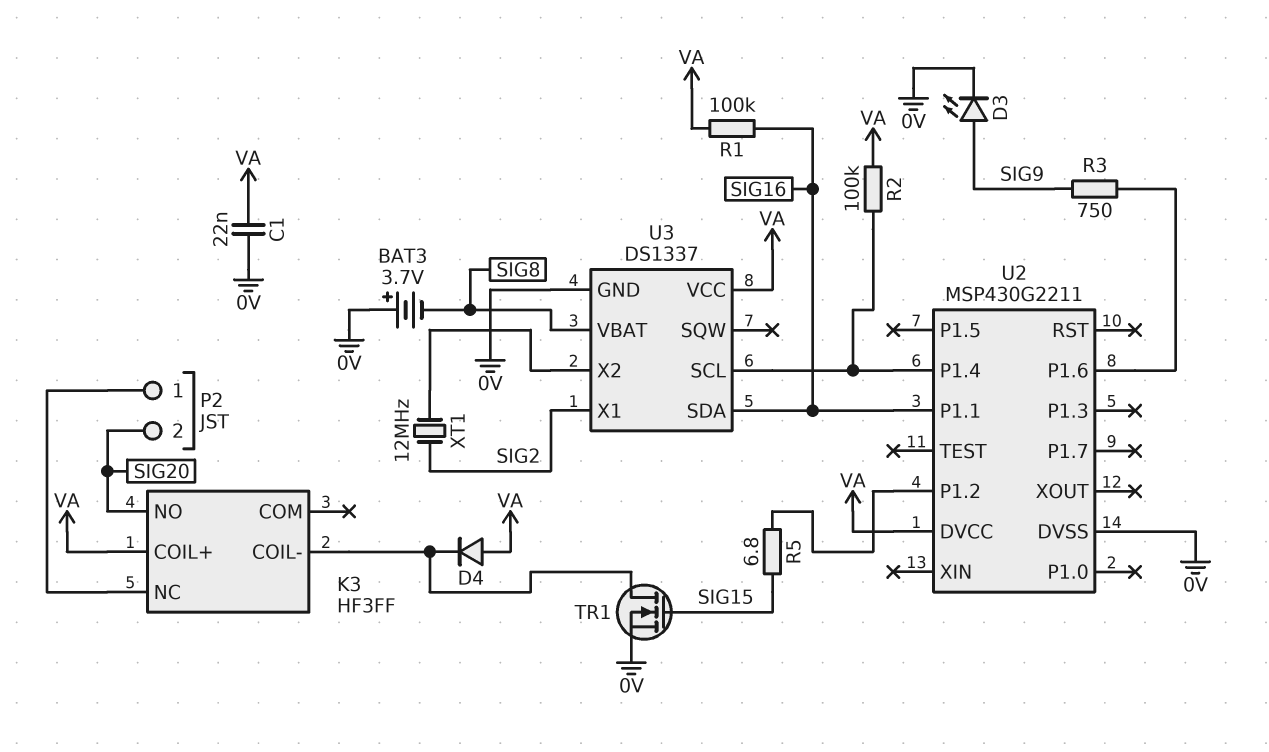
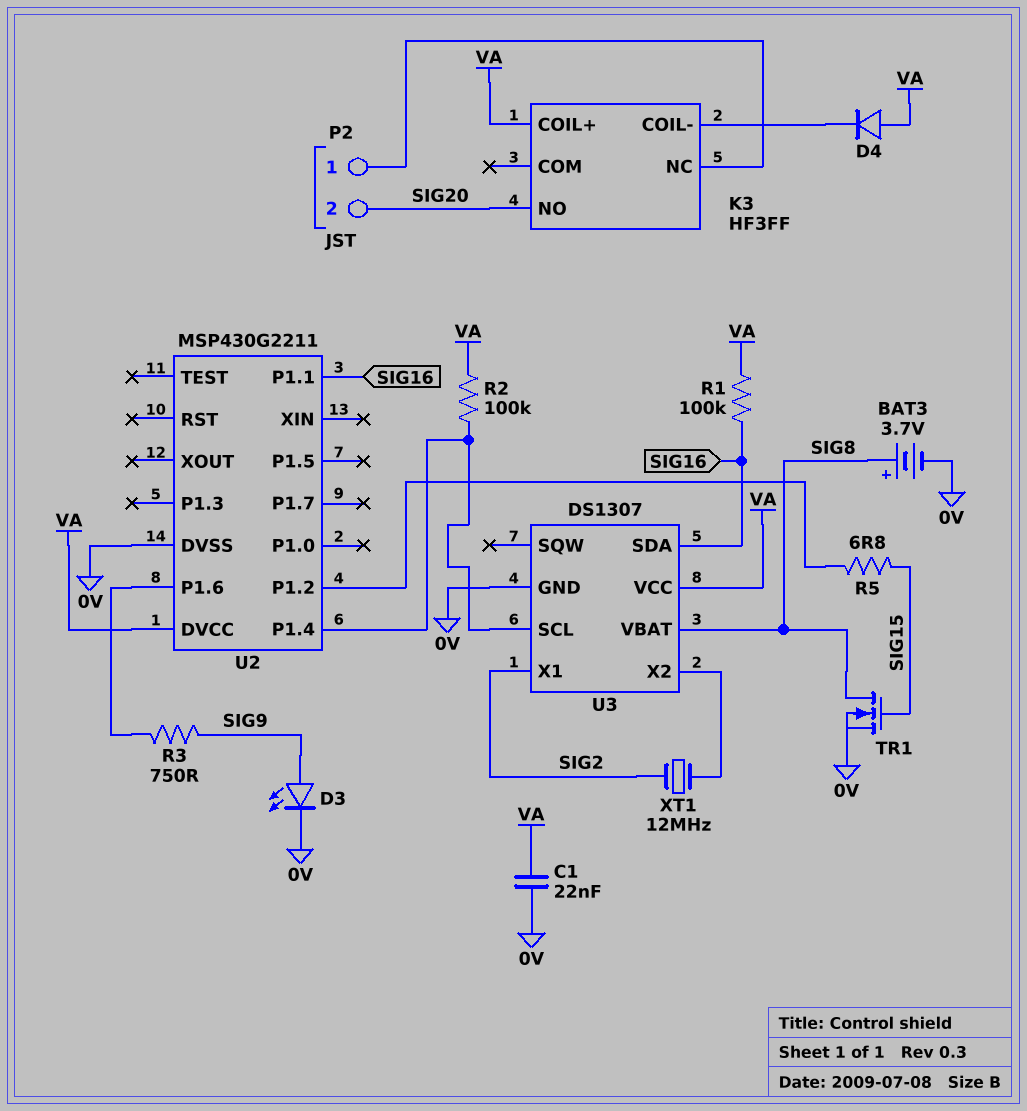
BAT3: 3.7V (plus 0V, minus SIG8) -> 3.7V (plus SIG8, minus 0V)
TR1: NMOS (G SIG15, D K3/COIL-, S 0V) -> NMOS (G SIG15, D SIG8, S 0V)
U3: DS1337 -> DS1307

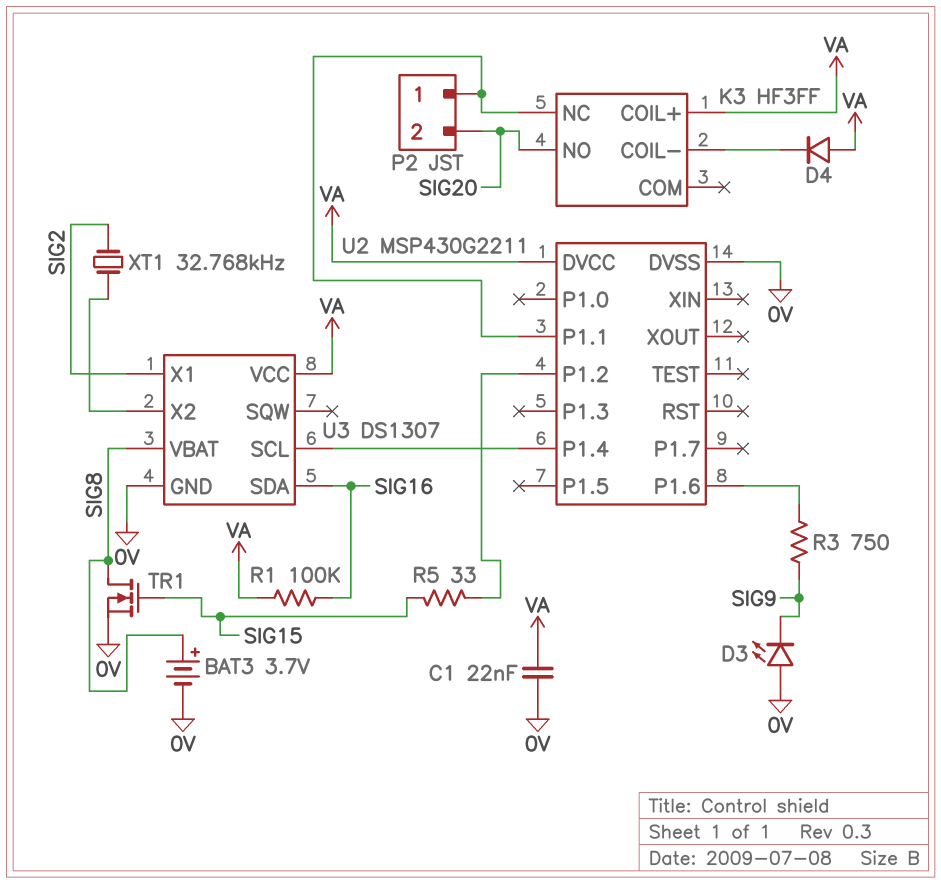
D3: LED (A SIG9, K 0V) -> LED (A 0V, K SIG9)
R2: 100k (U2/P1.4, VA) -> none
R5: 6.8 (SIG15, U2/P1.2) -> 33 (SIG15, U2/P1.2)
U2 pin P1.1: SIG16 -> K3/NC
XT1: 12MHz (SIG2, U3/X2) -> 32.768kHz (SIG2, U3/X2)

